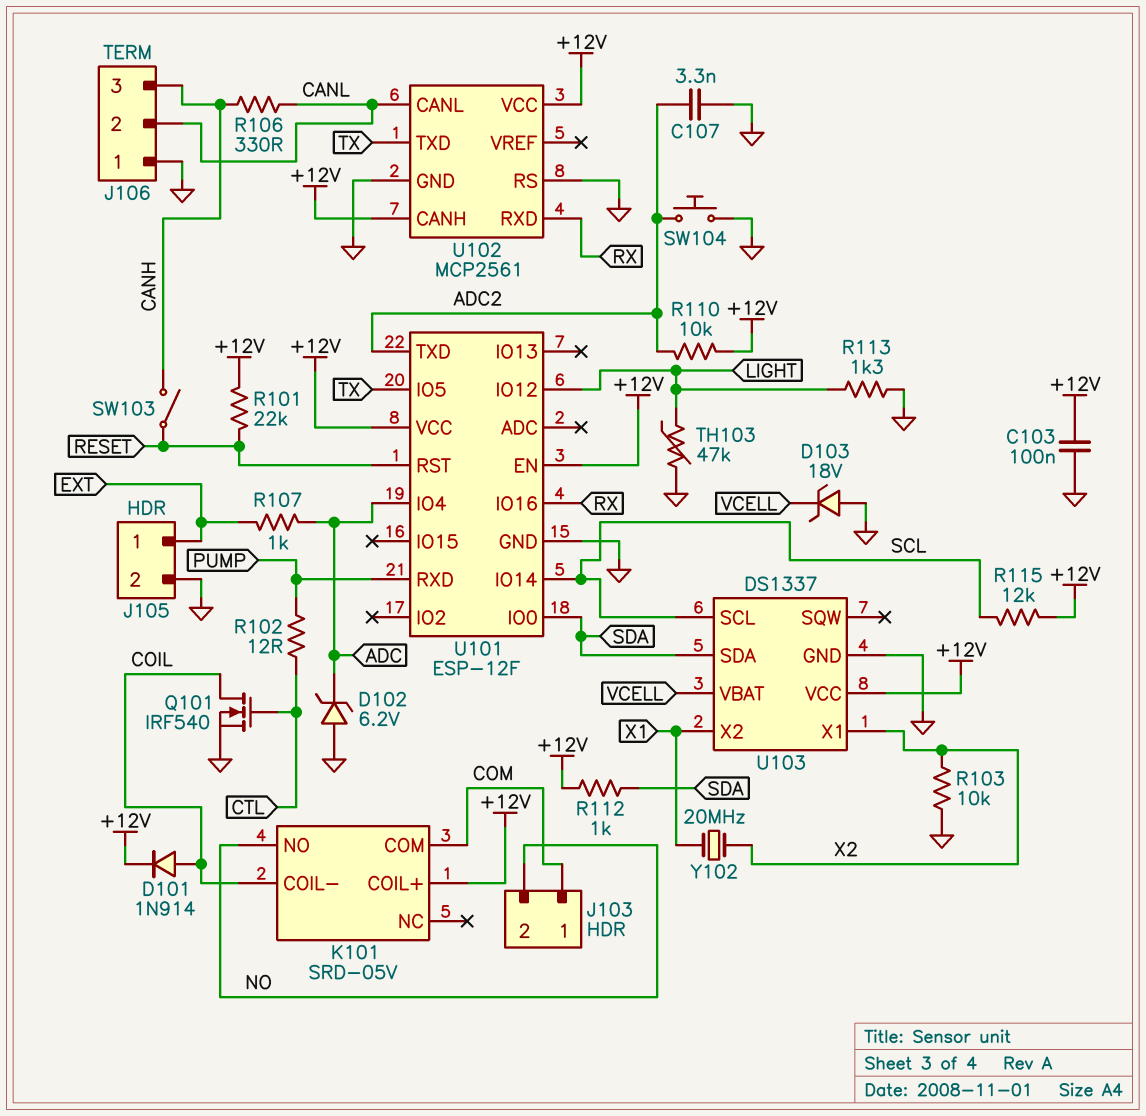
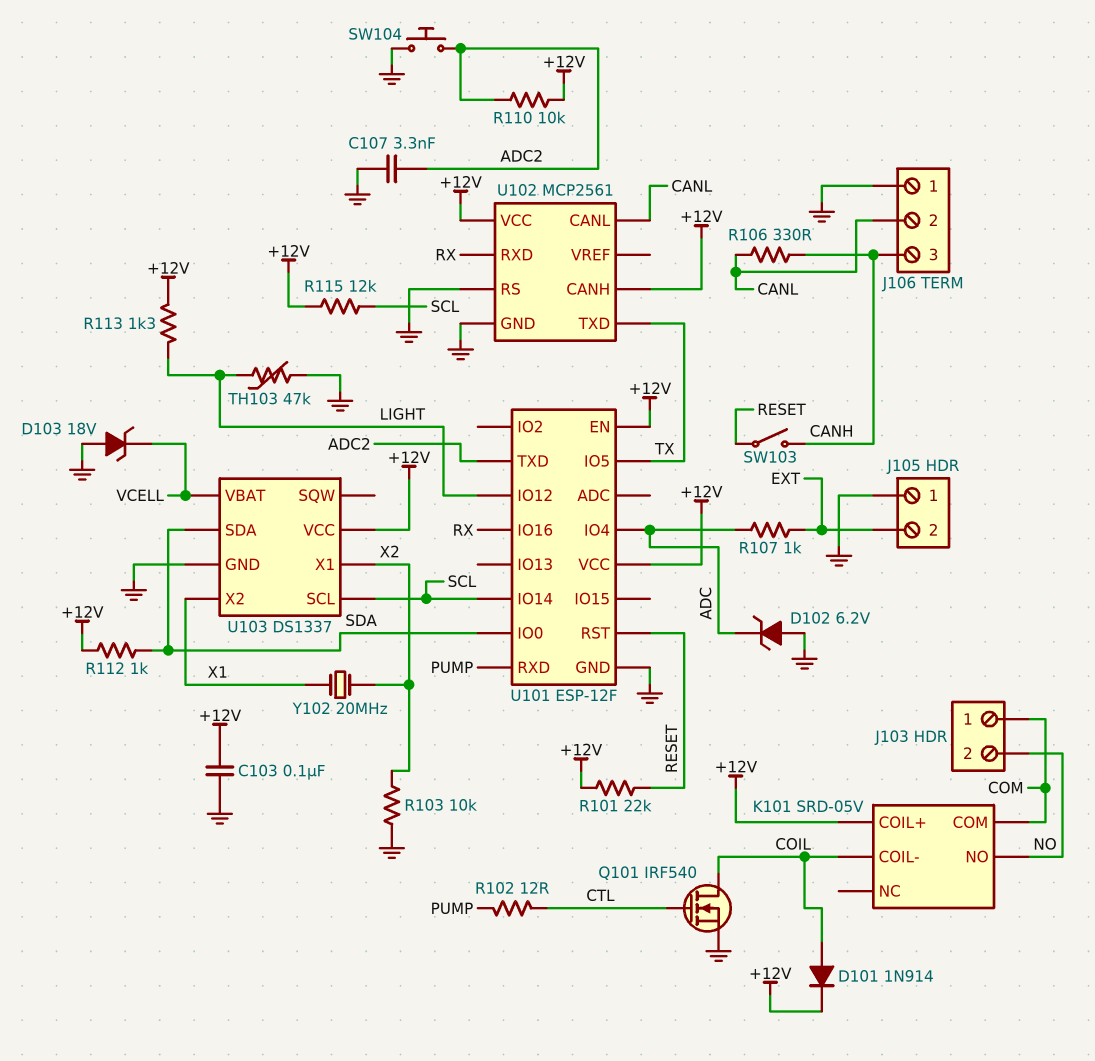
J105 pin 1: EXT -> GND
J105 pin 2: GND -> EXT
R113: 1.3k (GND, LIGHT) -> 1.3k (+12V, LIGHT)

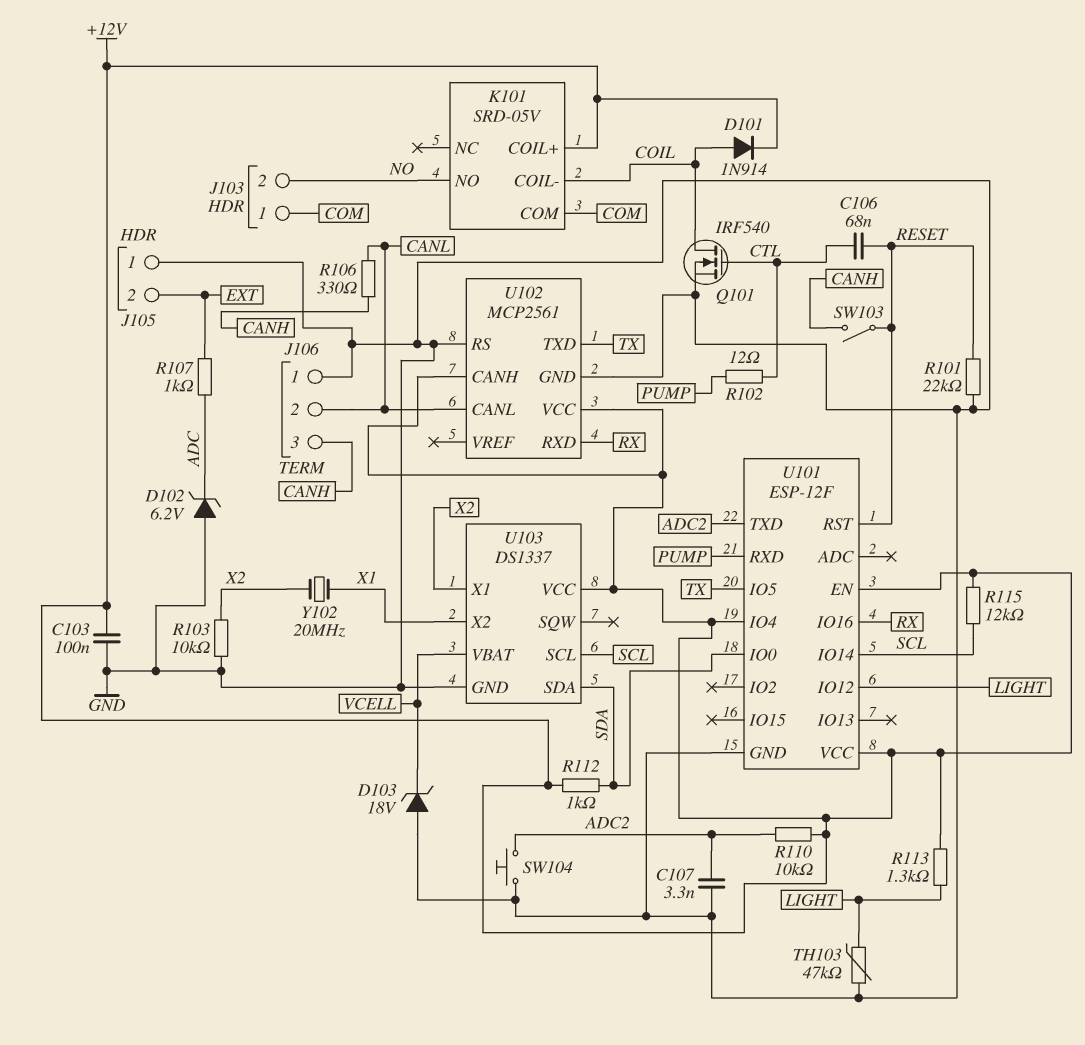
C106: none -> 68nF (CTL, RESET)
R101: 22k (+12V, RESET) -> 22k (GND, RESET)
U101 pin IO4: ADC -> +12V

